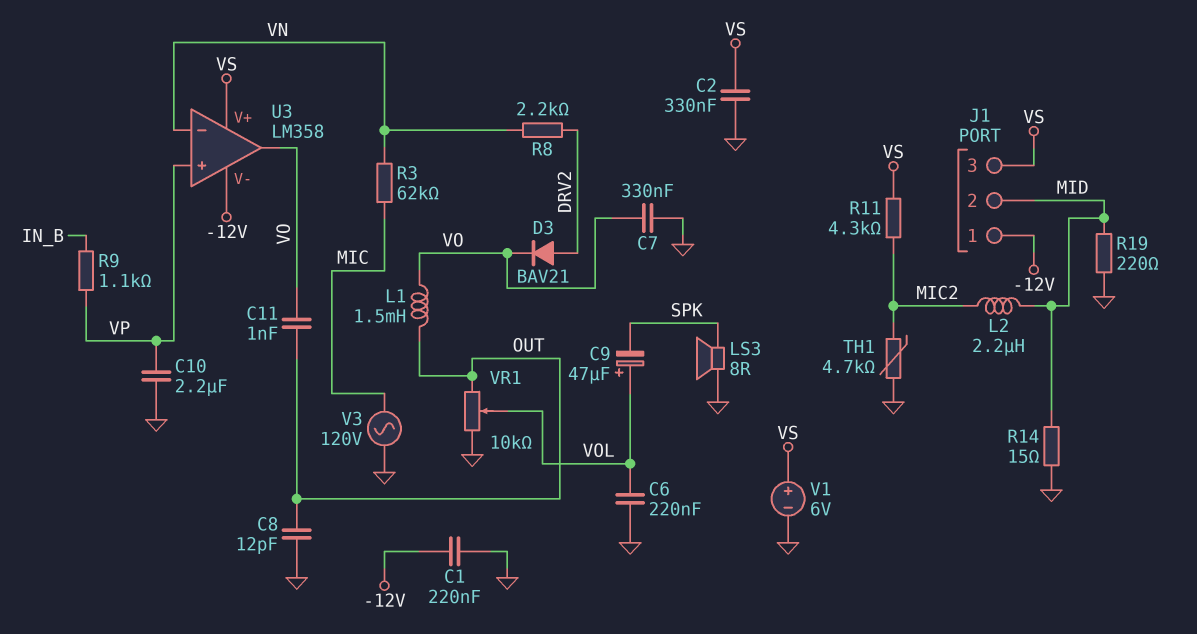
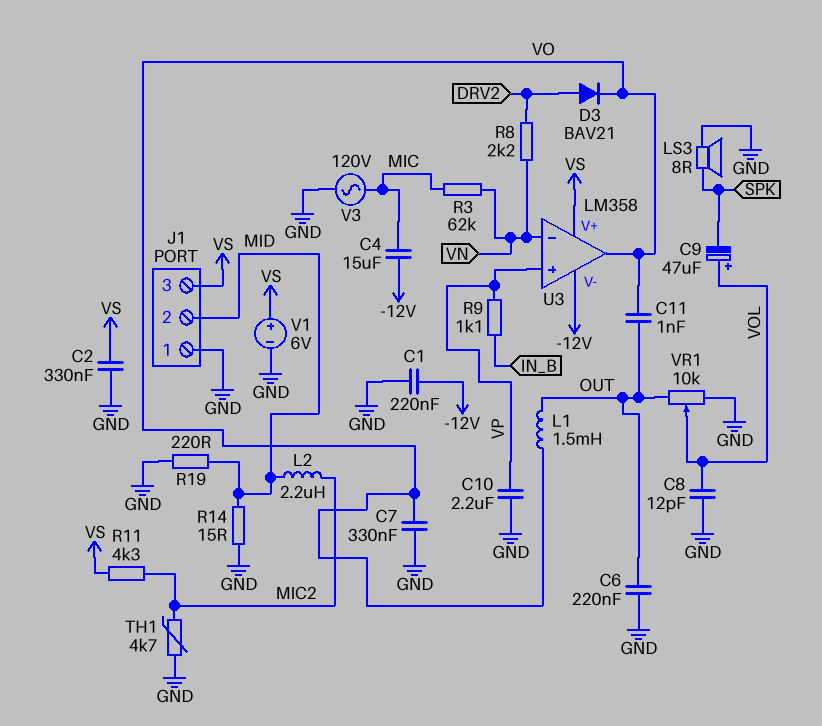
C4: none -> 15uF (-12V, MIC)
C6: 220nF (GND, VOL) -> 220nF (GND, OUT)
C8: 12pF (GND, OUT) -> 12pF (GND, VOL)
J1 pin 1: -12V -> GND

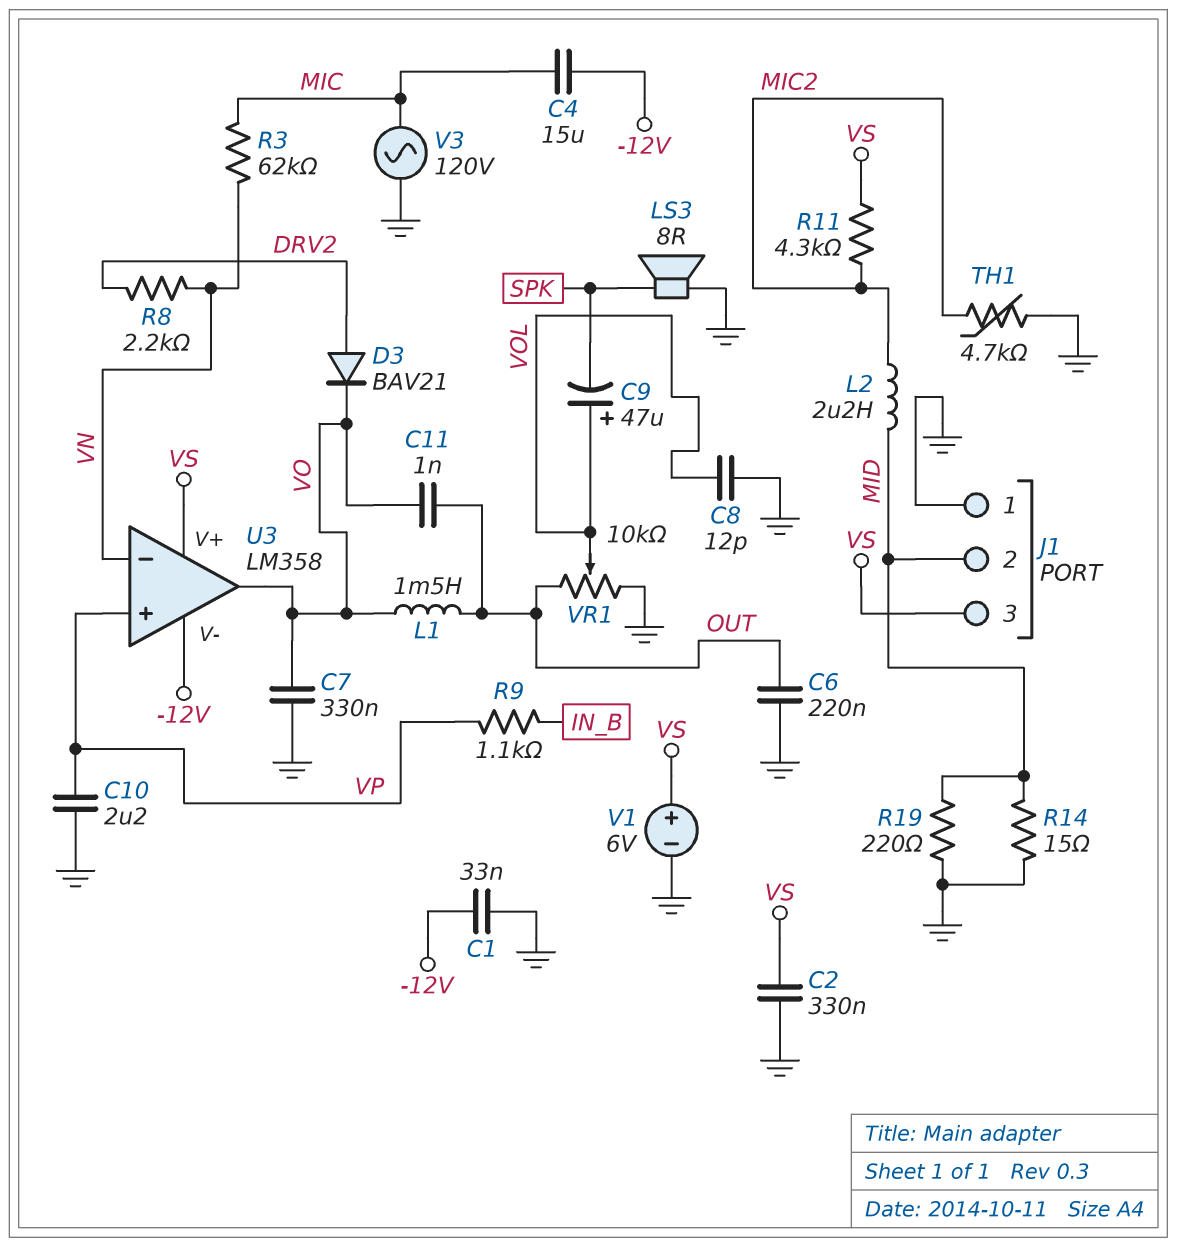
C1: 220nF (-12V, GND) -> 33nF (-12V, GND)

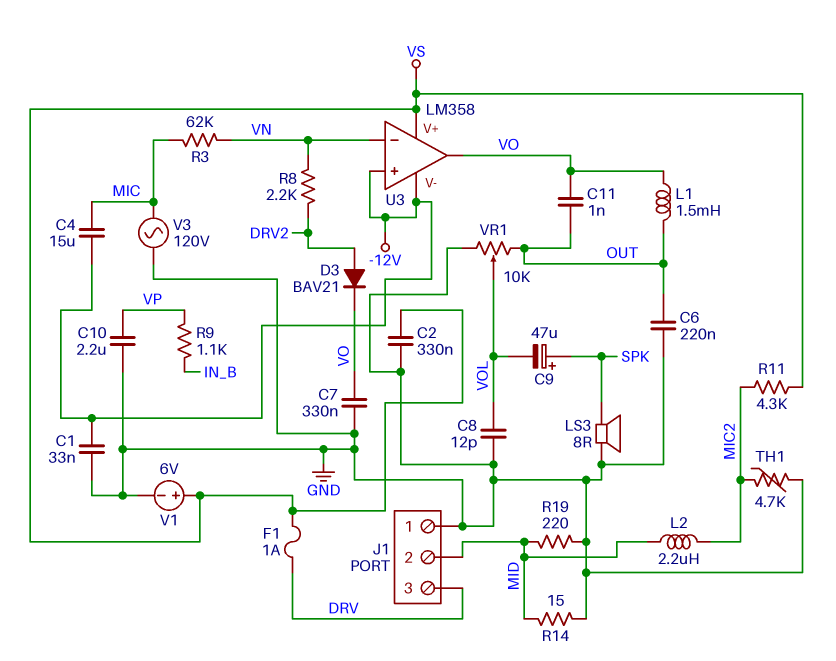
C9: 47uF (plus VOL, minus SPK) -> 47uF (plus SPK, minus VOL)
F1: none -> 1A (DRV, VS)
J1 pin 3: VS -> DRV
U3 pin in+: VP -> -12V

